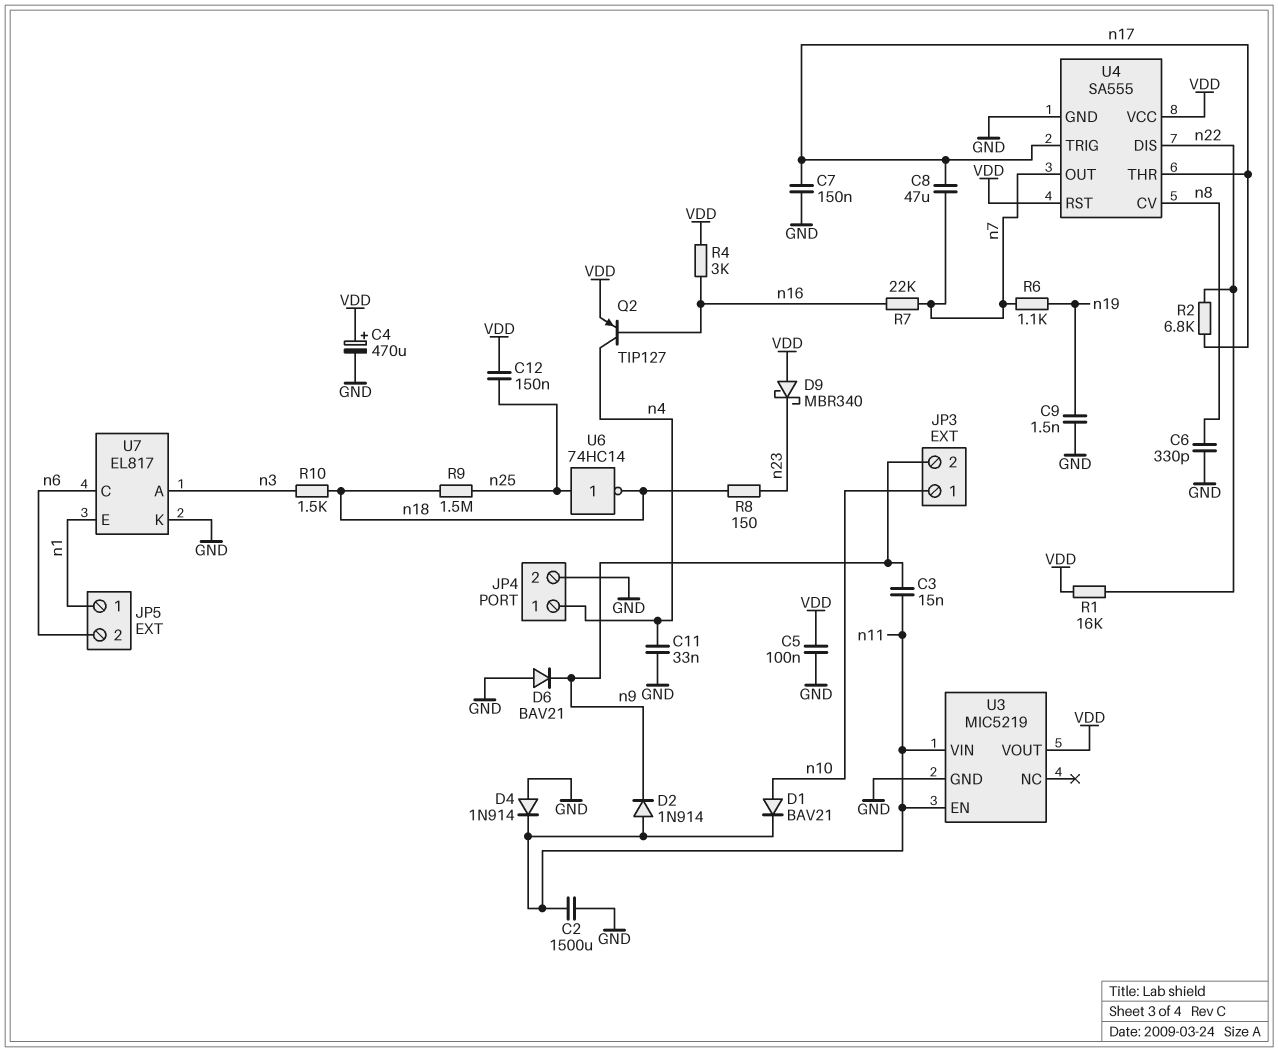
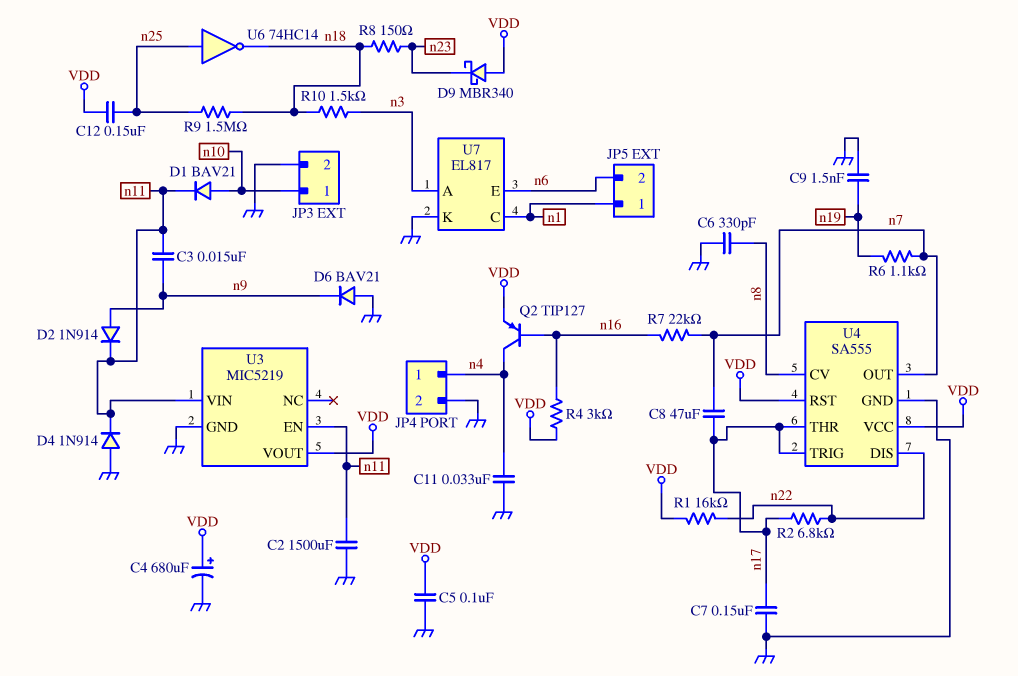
C4: 470uF (plus VDD, minus GND) -> 680uF (plus VDD, minus GND)
D2: diode 1N914 (A n11, K n9) -> diode 1N914 (A n9, K n11)
JP3 pin 2: n9 -> GND
U7 pin C: n6 -> n1
U7 pin E: n1 -> n6

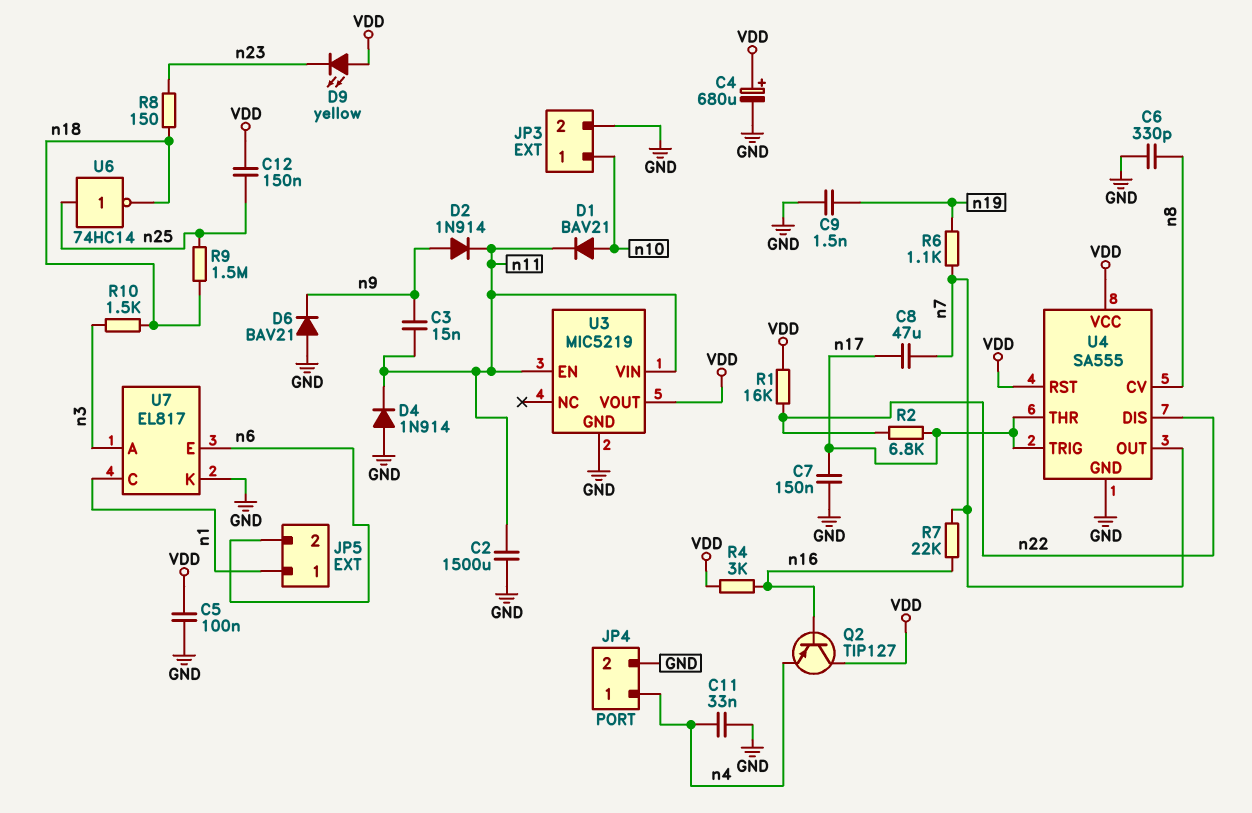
D9: schottky MBR340 (A VDD, K n23) -> LED yellow (A VDD, K n23)
Q2: PNP TIP127 (B n16, C n4, E VDD) -> PNP TIP127 (B n16, C VDD, E n4)

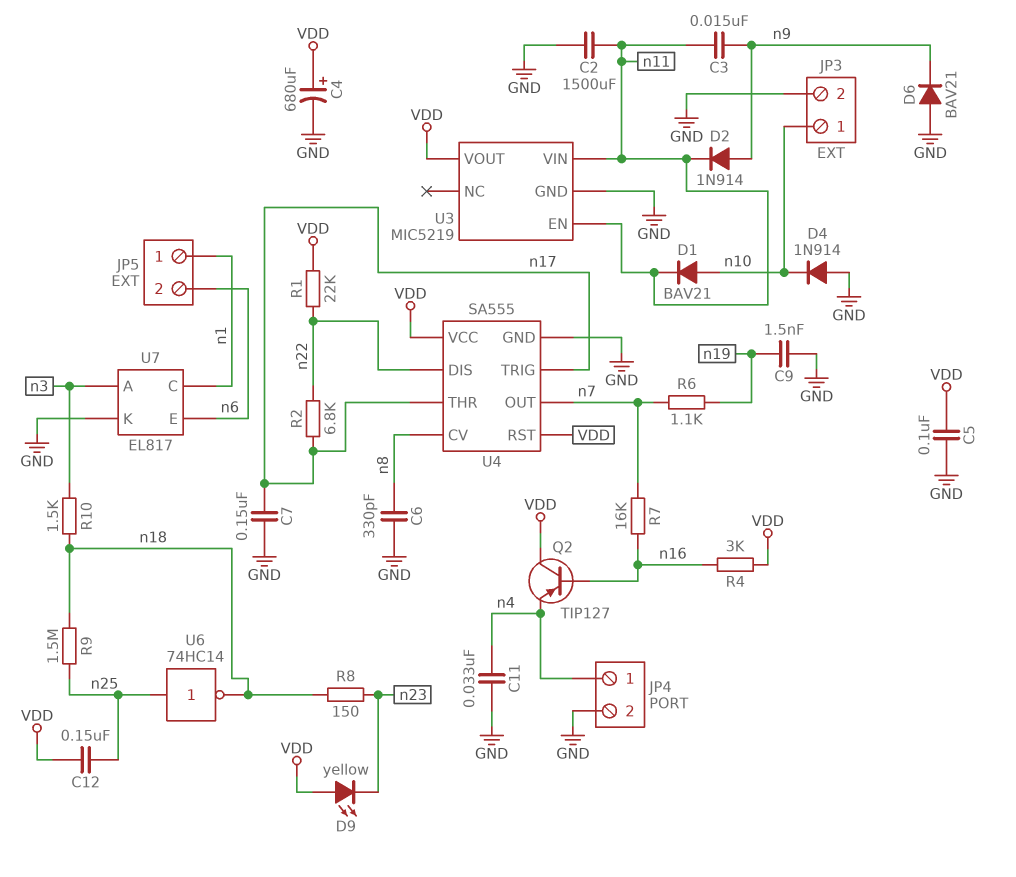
C8: 47uF (n7, n17) -> none
D4: diode 1N914 (A GND, K n11) -> diode 1N914 (A GND, K n10)
R1: 16k (VDD, n22) -> 22k (VDD, n22)
R7: 22k (n7, n16) -> 16k (n7, n16)

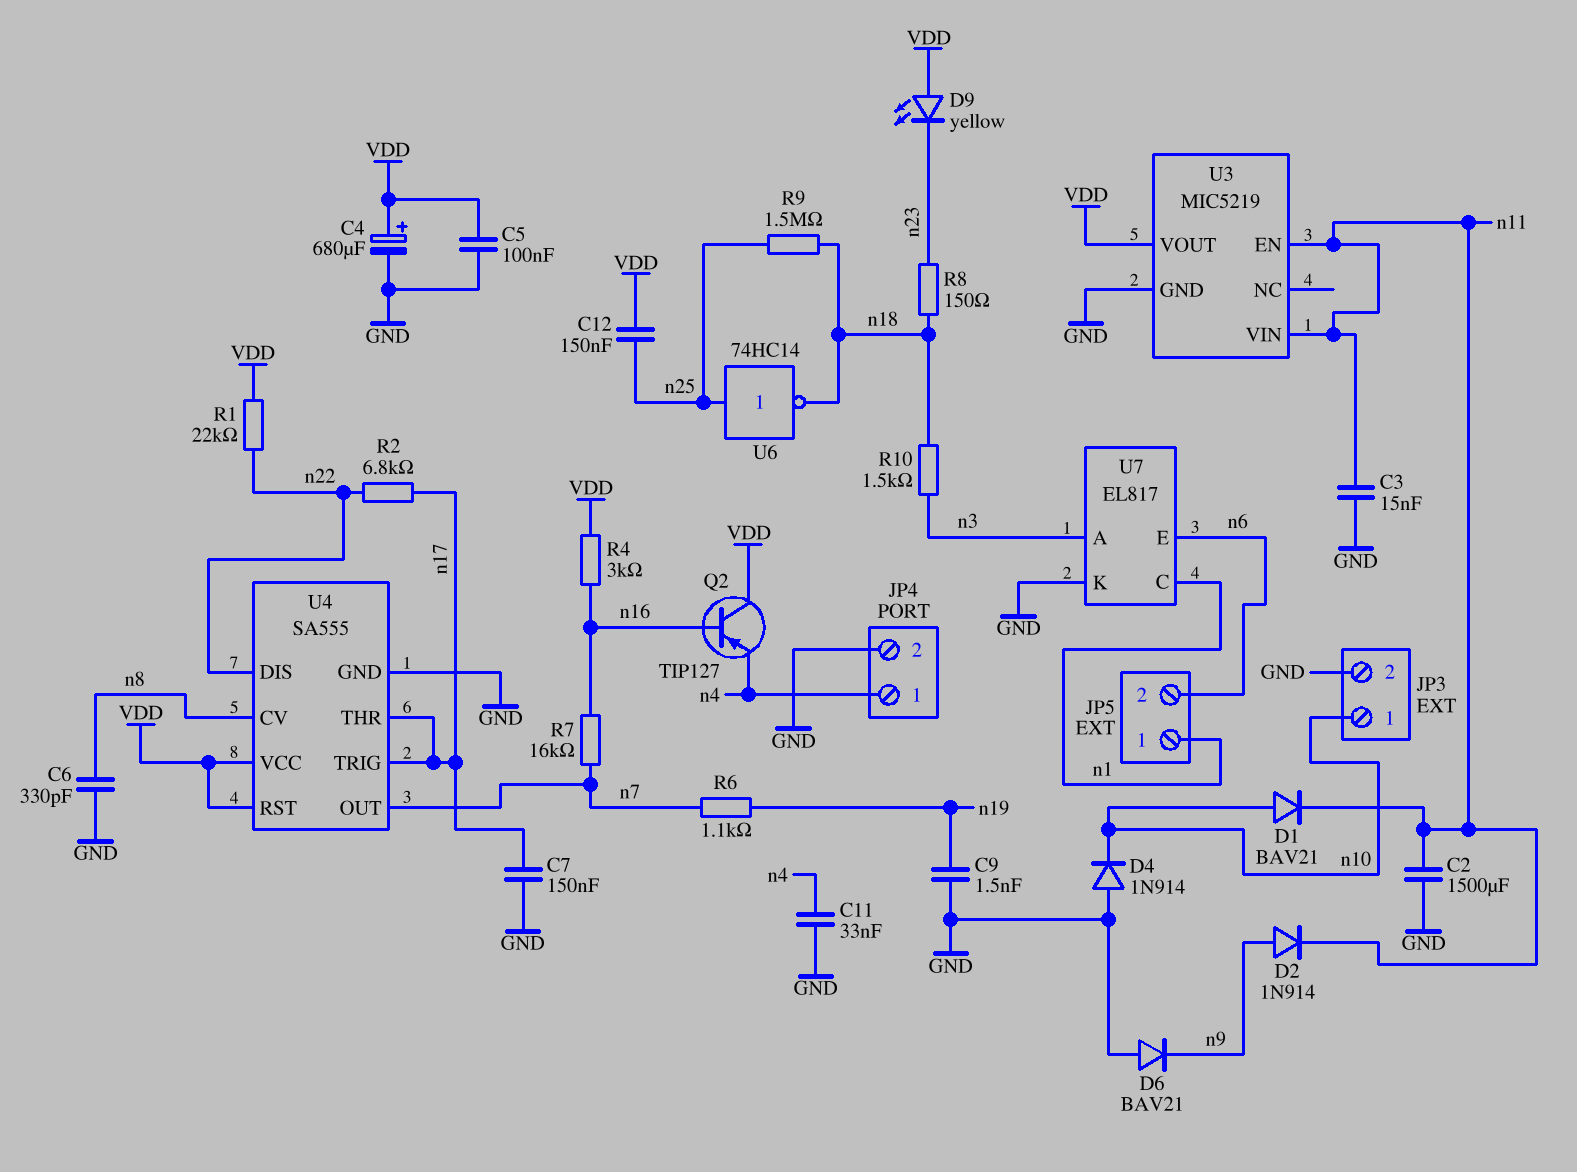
C3: 15nF (n9, n11) -> 15nF (GND, n11)

